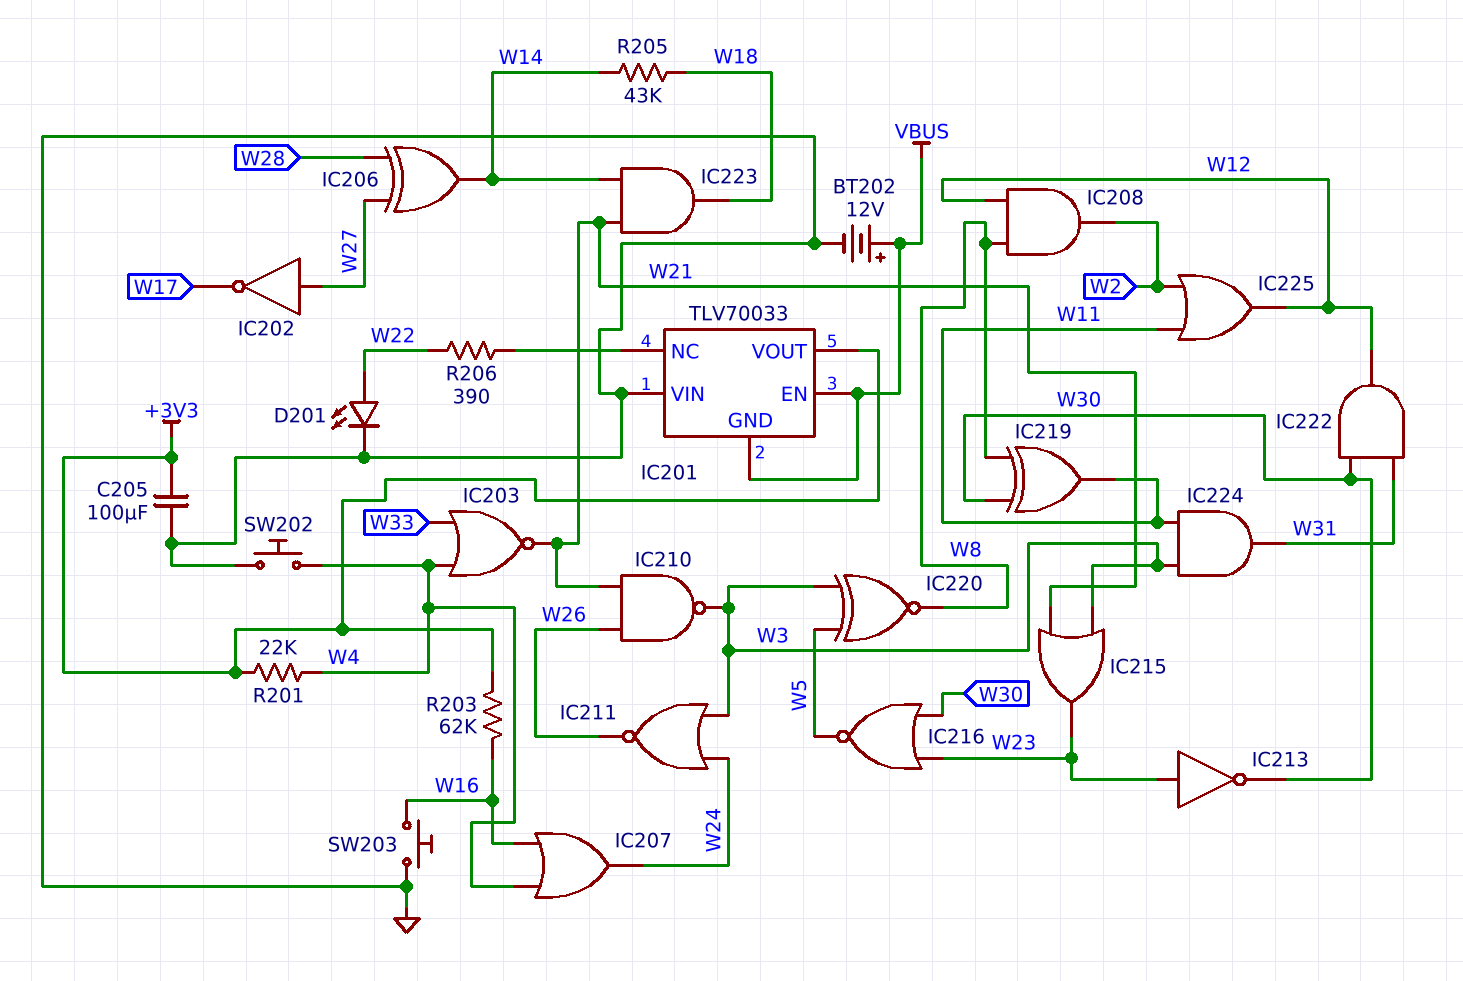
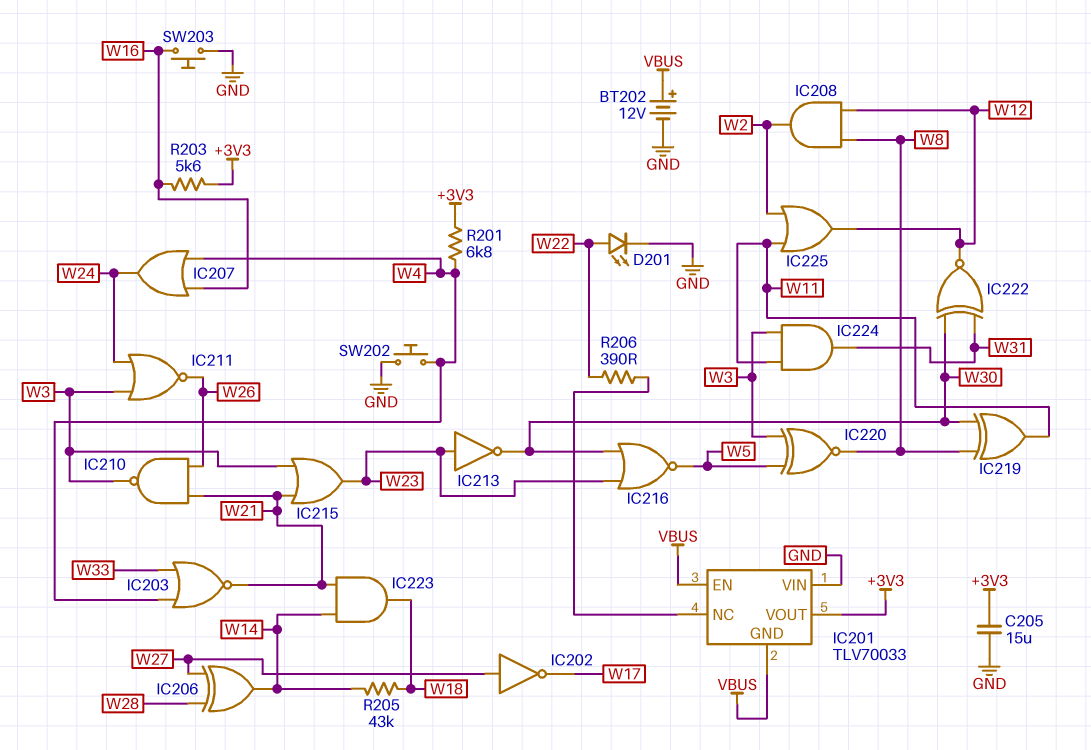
C205: 100uF (+3V3, GND) -> 15uF (+3V3, GND)
IC222: AND (in W30, in W31, out W12) -> XNOR (in W30, in W31, out W12)
R201: 22k (+3V3, W4) -> 6.8k (+3V3, W4)
R203: 62k (+3V3, W16) -> 5.6k (+3V3, W16)

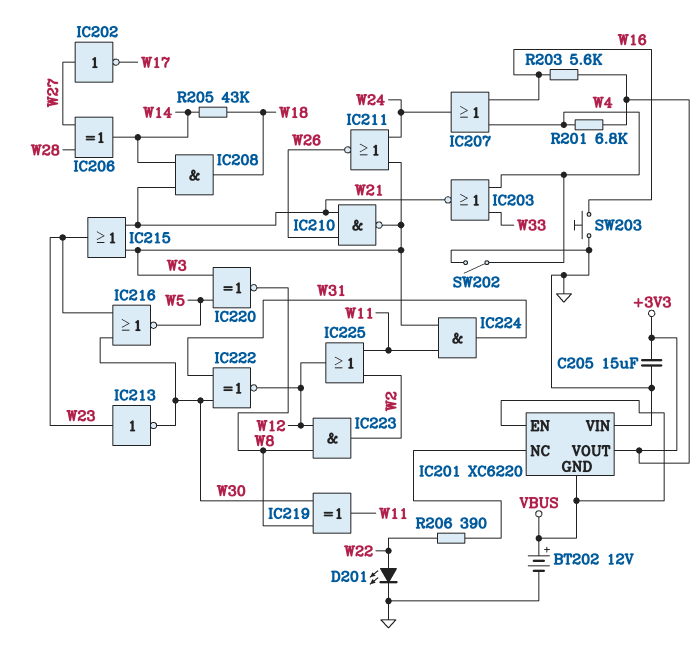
IC201: TLV70033 -> XC6220
IC208: AND (in W8, in W12, out W2) -> AND (in W14, in W21, out W18)
IC223: AND (in W14, in W21, out W18) -> AND (in W8, in W12, out W2)
SW202: button (GND, W4) -> switch (GND, W4)

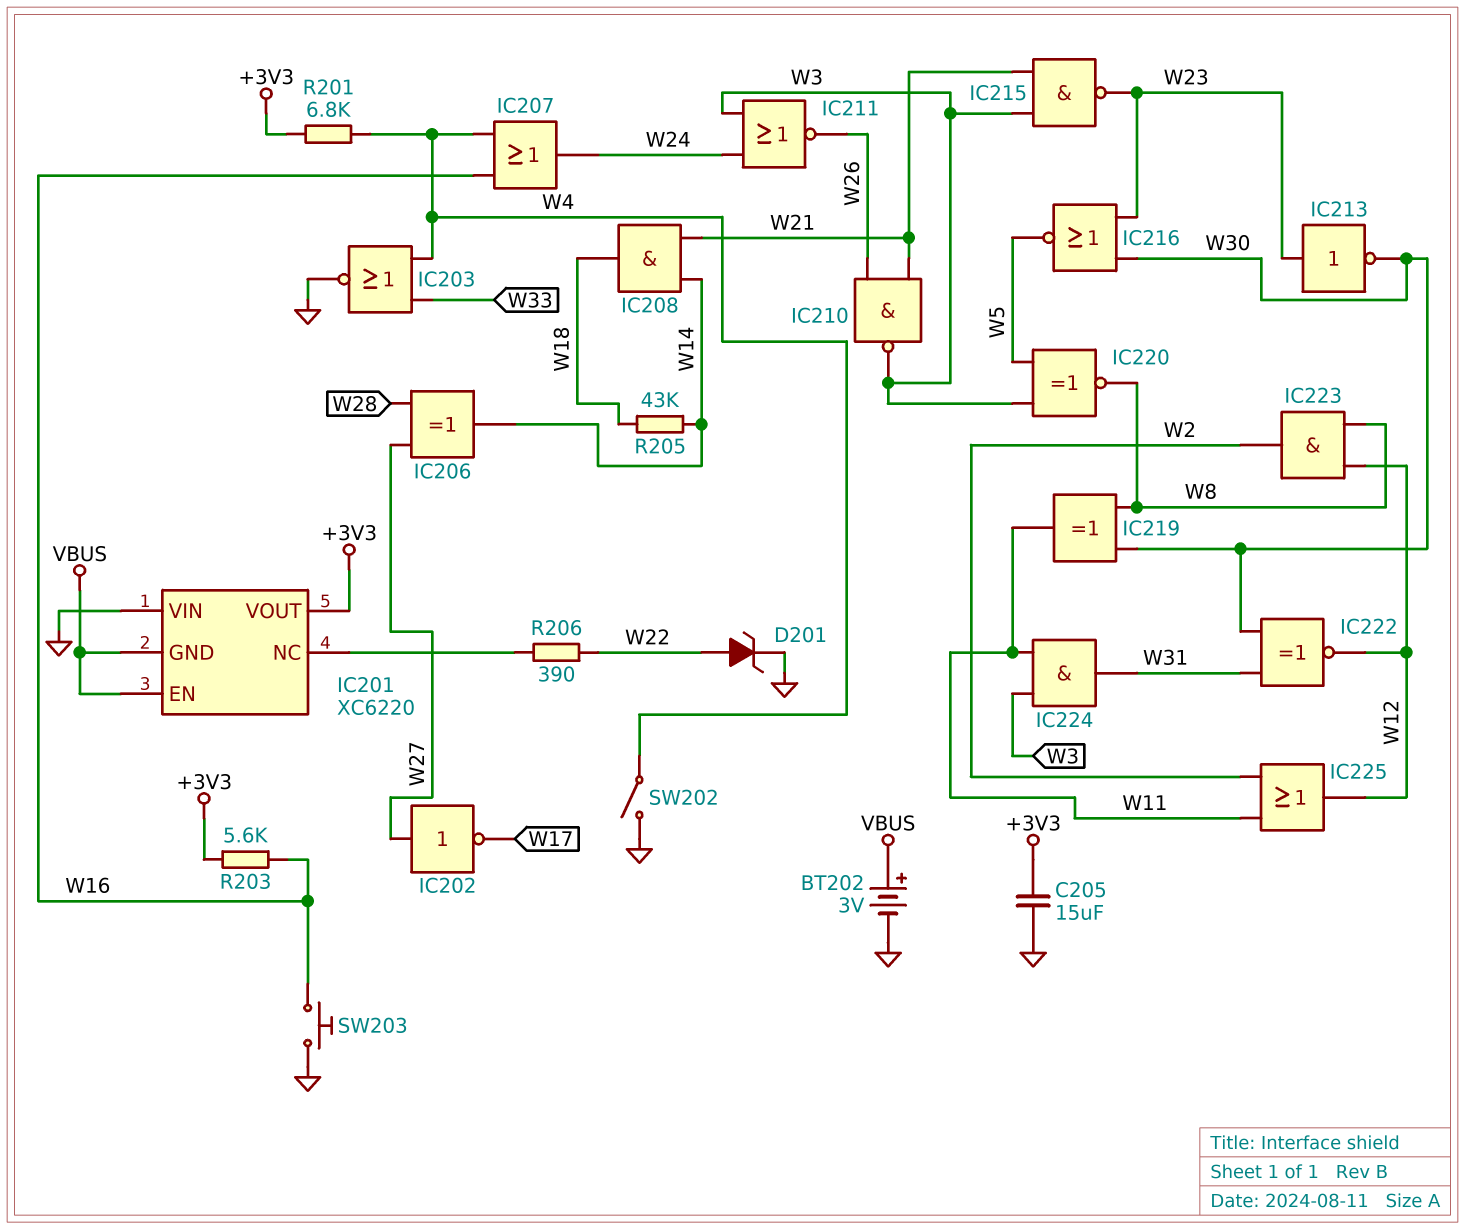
BT202: 12V (plus VBUS, minus GND) -> 3V (plus VBUS, minus GND)
D201: LED (A W22, K GND) -> zener (A W22, K GND)
IC203: NOR (in W4, in W33, out W21) -> NOR (in W4, in W33, out GND)
IC215: OR (in W3, in W21, out W23) -> NAND (in W3, in W21, out W23)

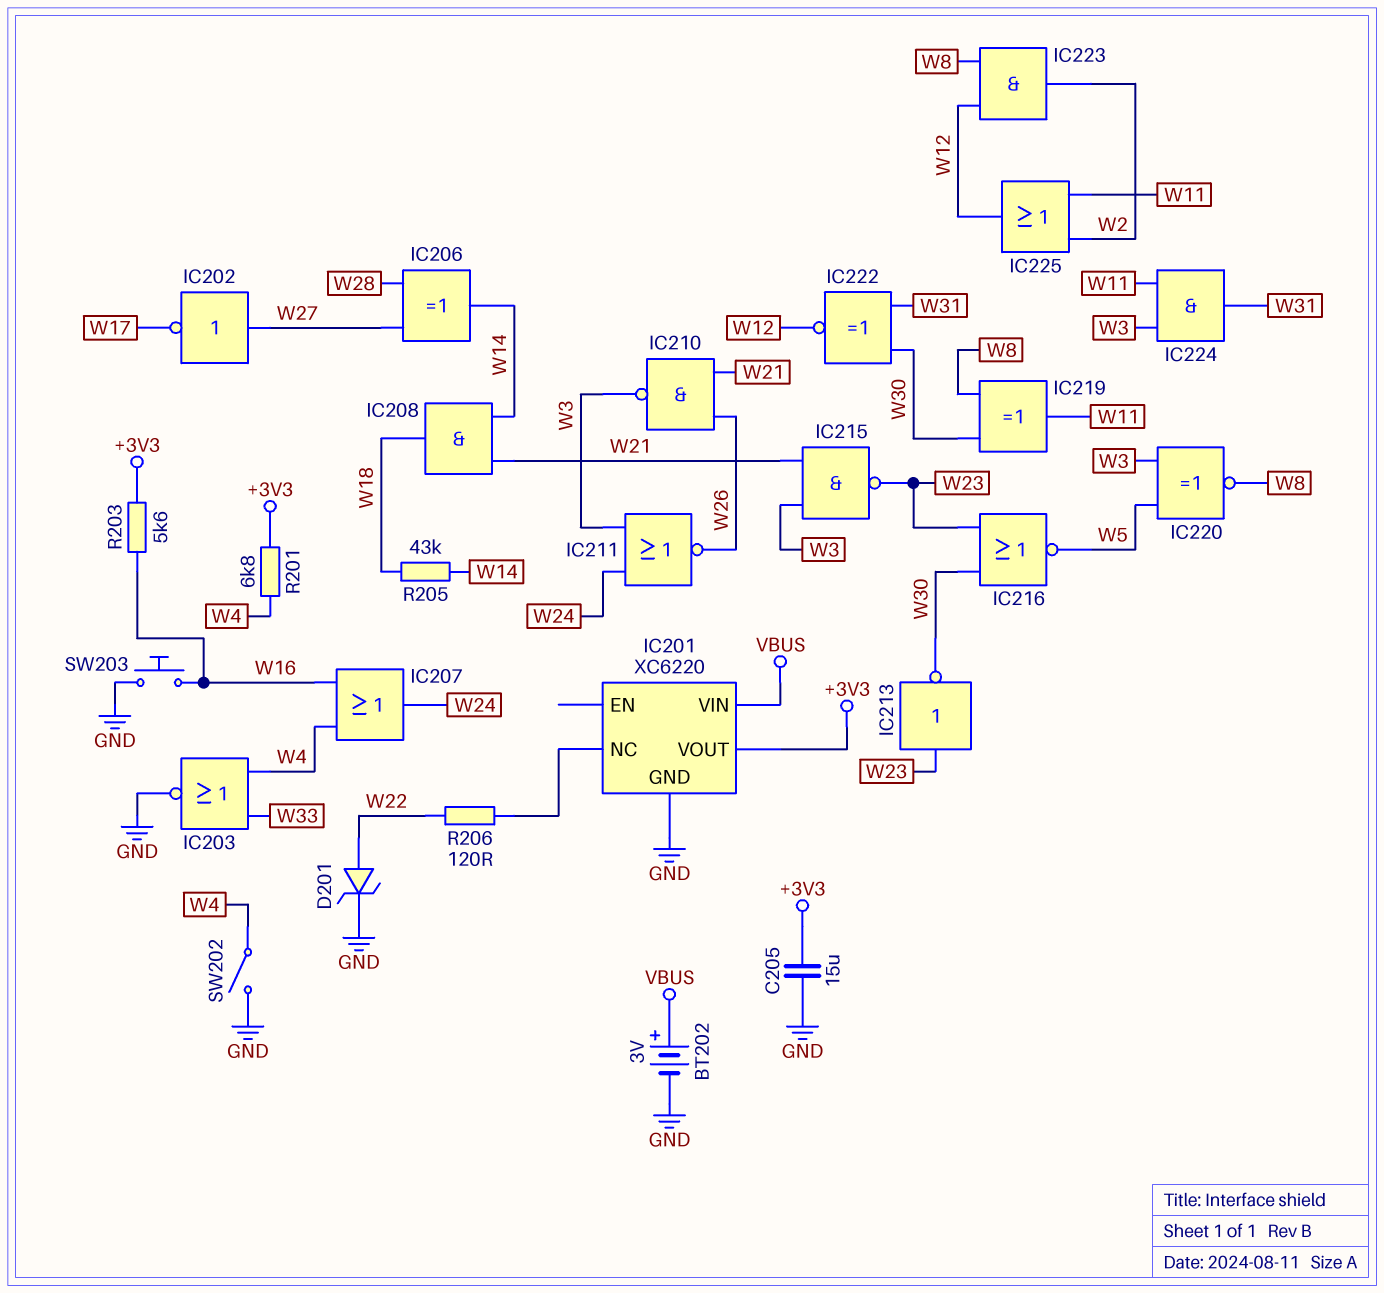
IC201 pin EN: VBUS -> none
IC201 pin GND: VBUS -> GND
IC201 pin VIN: GND -> VBUS
R206: 390 (IC201/NC, W22) -> 120 (IC201/NC, W22)

